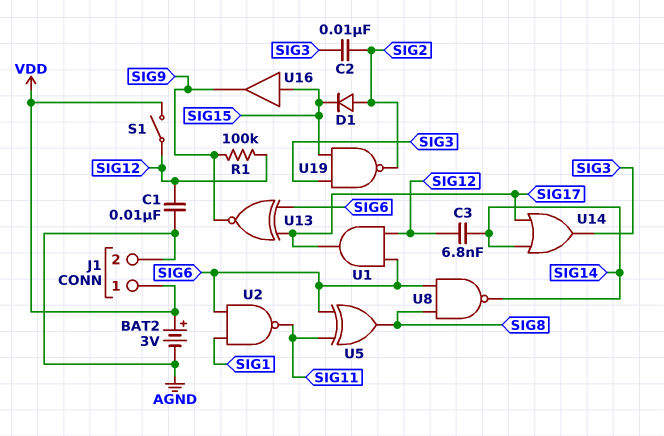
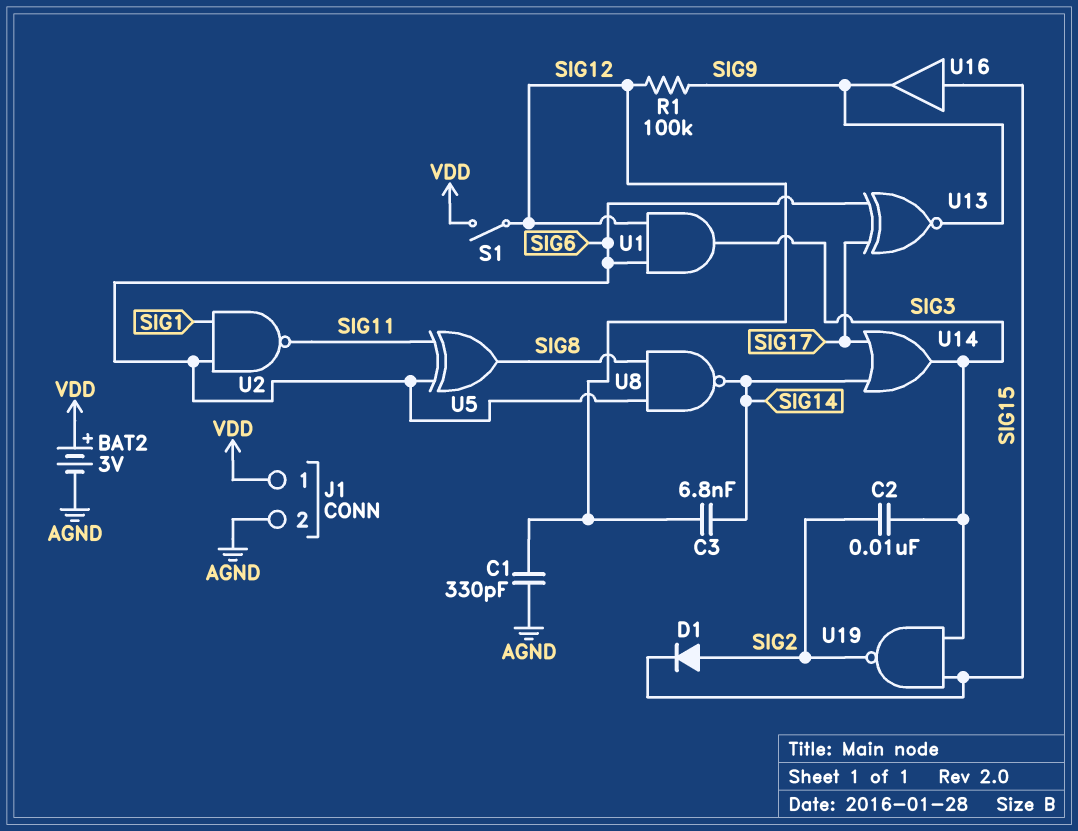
C1: 10nF (AGND, SIG12) -> 330pF (AGND, SIG12)
U1: AND (in SIG6, in SIG12, out SIG17) -> AND (in SIG6, in SIG12, out SIG3)

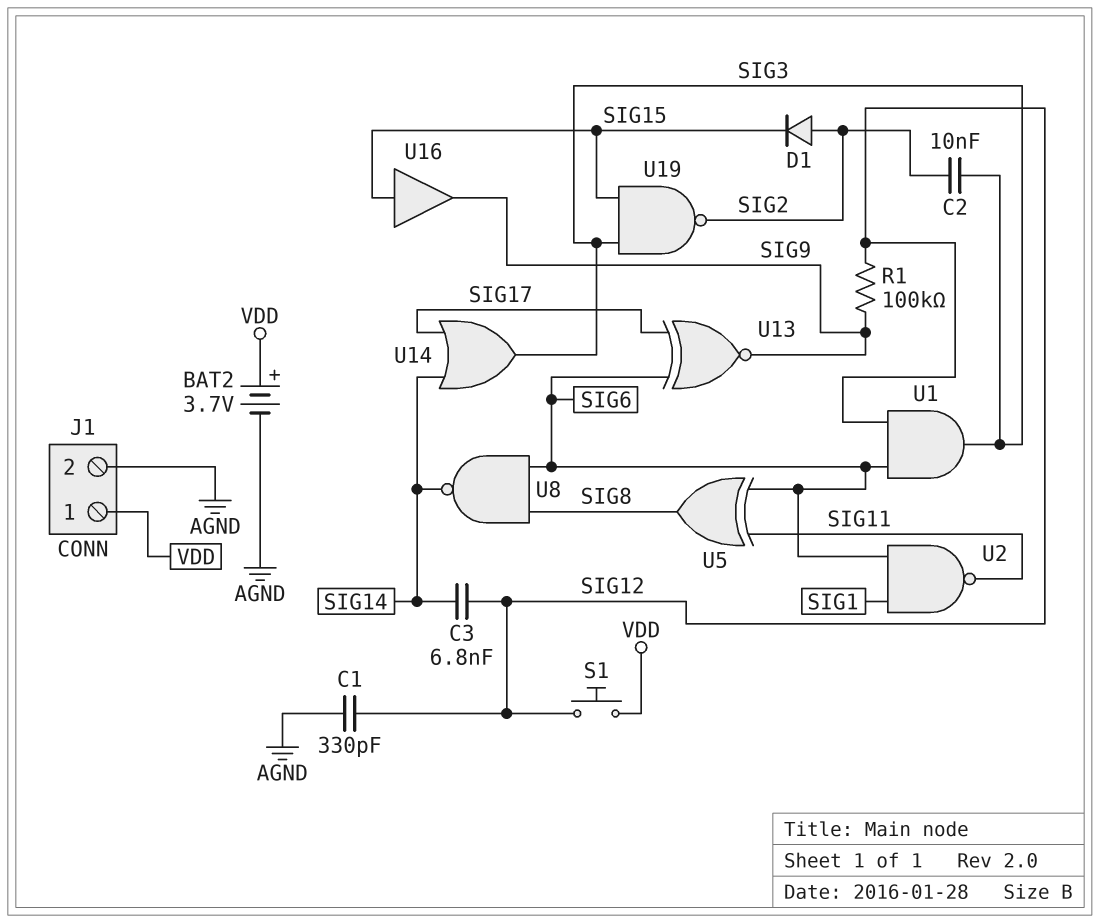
BAT2: 3V (plus VDD, minus AGND) -> 3.7V (plus VDD, minus AGND)
S1: switch (SIG12, VDD) -> button (SIG12, VDD)

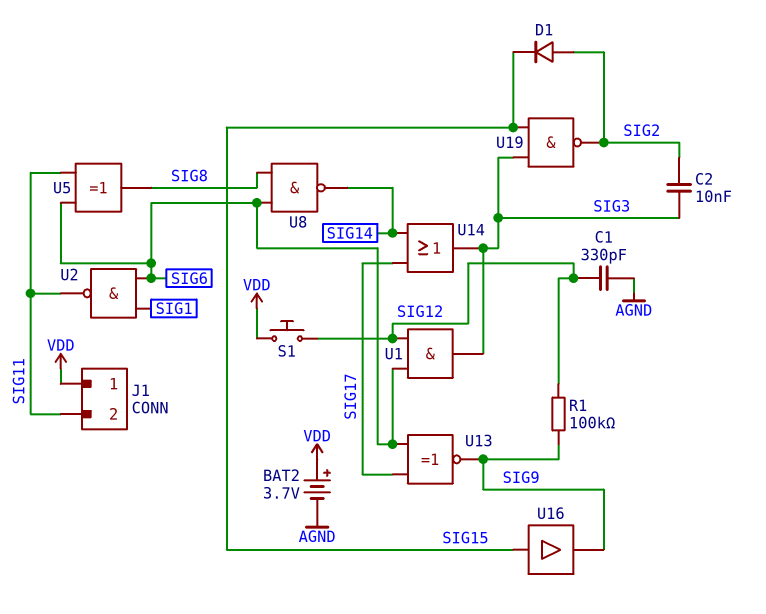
C3: 6.8nF (SIG12, SIG14) -> none
J1 pin 2: AGND -> SIG11

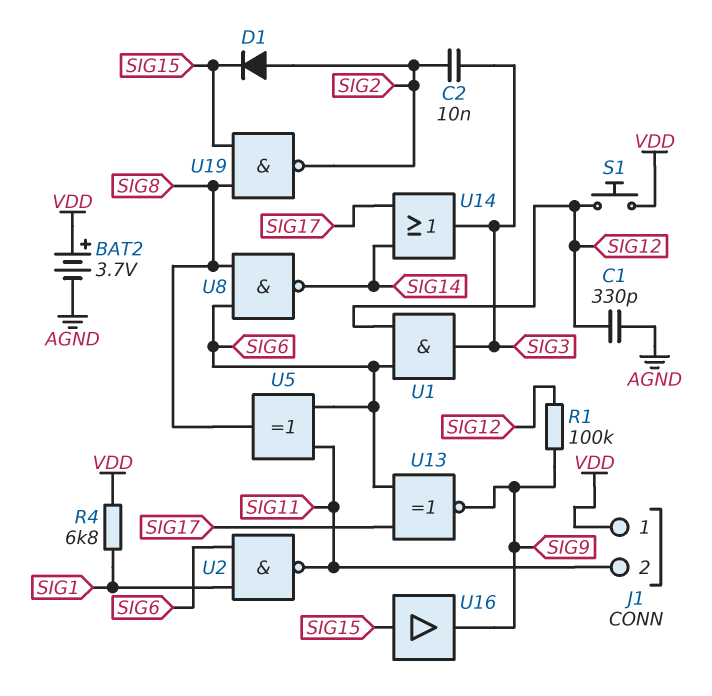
R4: none -> 6.8k (SIG1, VDD)
U19: NAND (in SIG3, in SIG15, out SIG2) -> NAND (in SIG8, in SIG15, out SIG2)

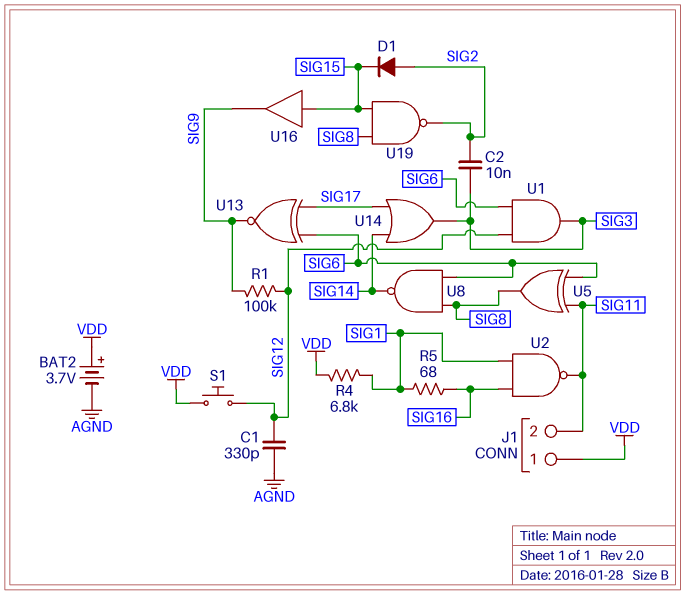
R5: none -> 68 (SIG1, SIG16)
U2: NAND (in SIG1, in SIG6, out SIG11) -> NAND (in SIG1, in SIG16, out SIG11)

